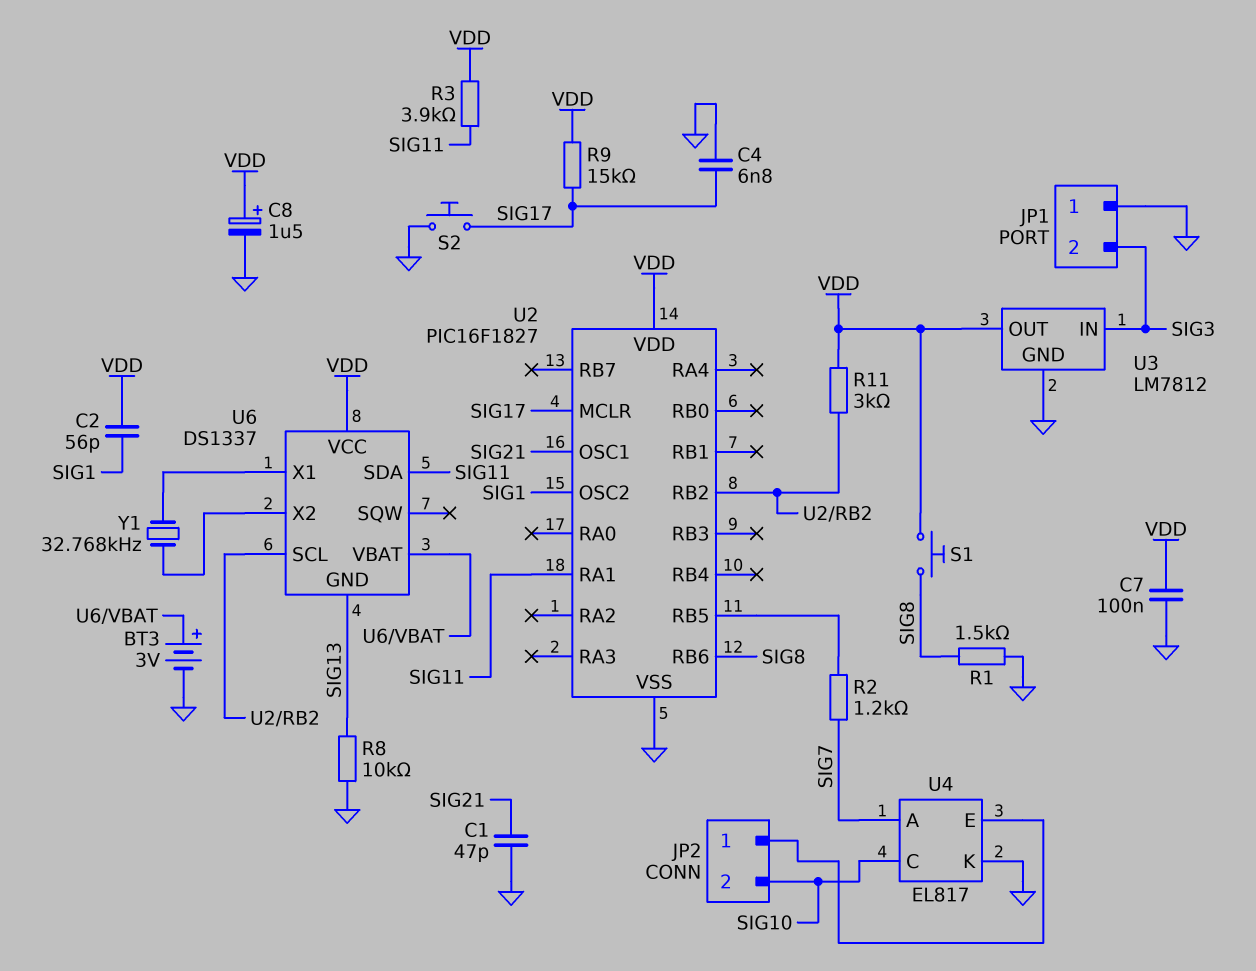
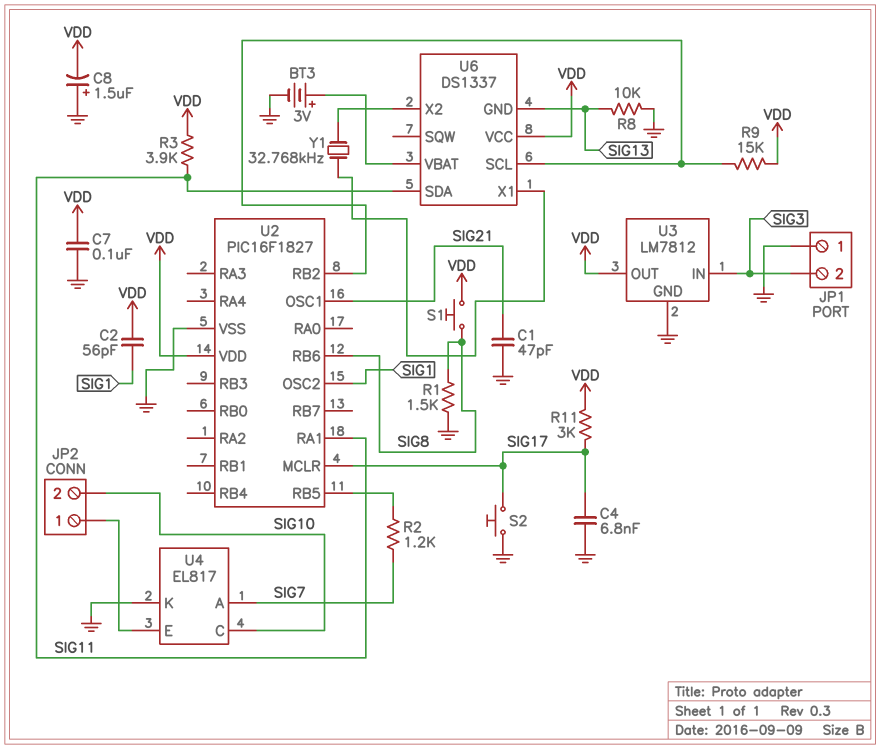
C8: 1.5uF (plus VDD, minus GND) -> 1.5uF (plus GND, minus VDD)
R9: 15k (SIG17, VDD) -> 15k (U2/RB2, VDD)
R11: 3k (U2/RB2, VDD) -> 3k (SIG17, VDD)

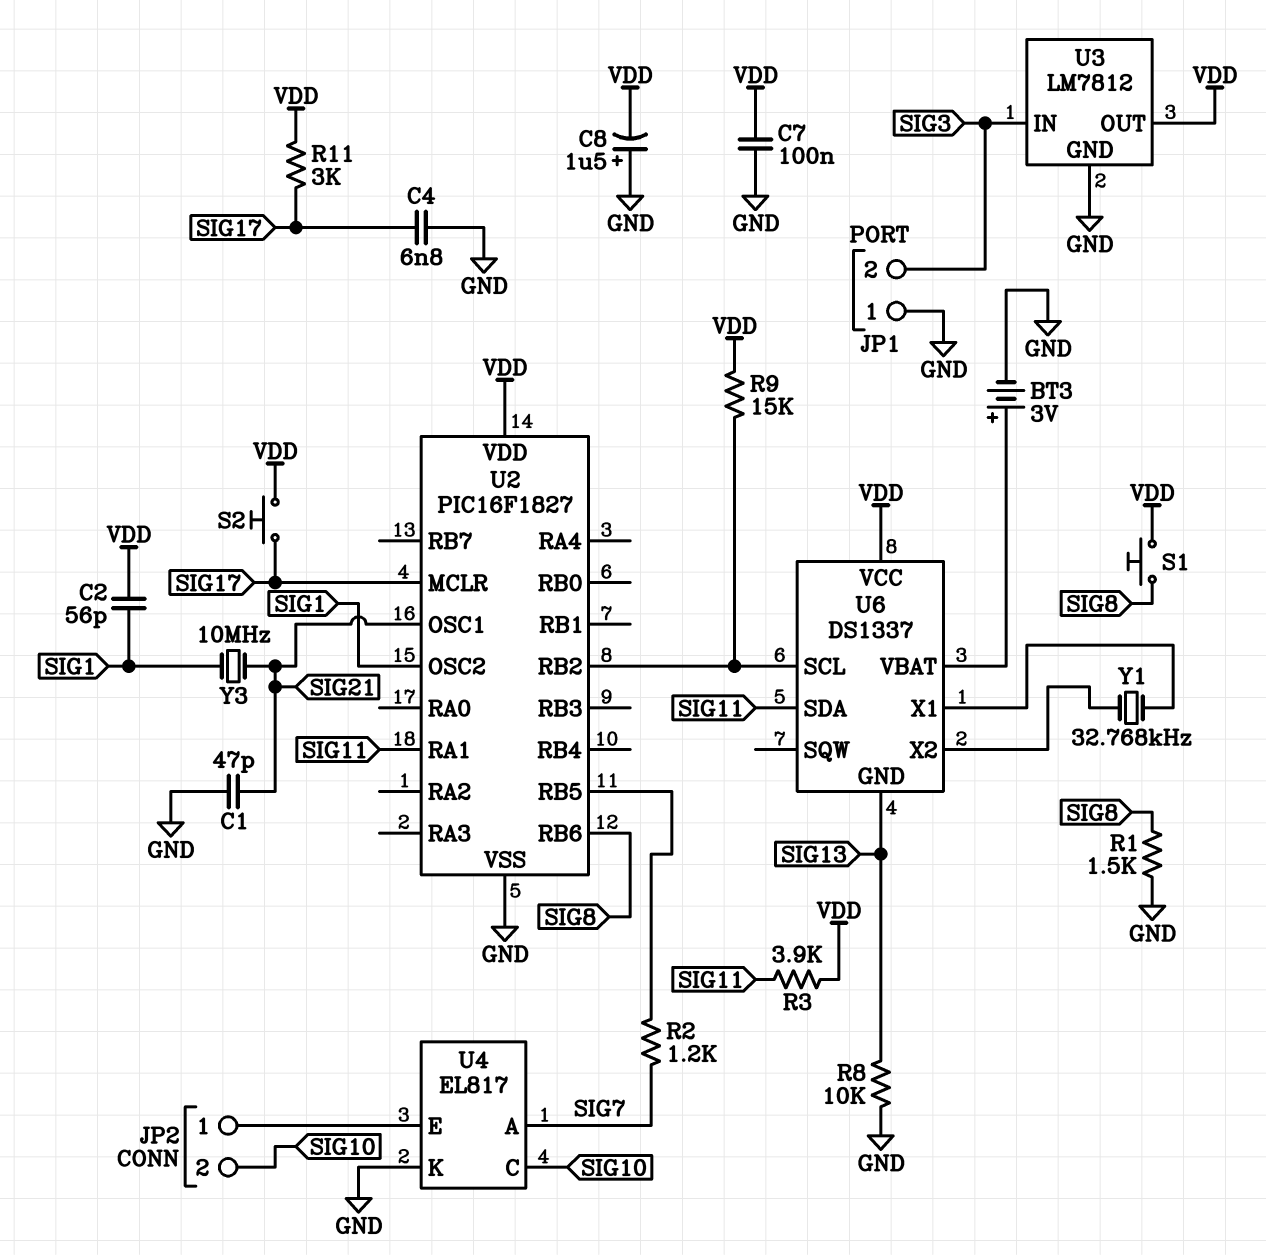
S2: button (GND, SIG17) -> button (SIG17, VDD)
Y3: none -> 10MHz (SIG1, SIG21)

